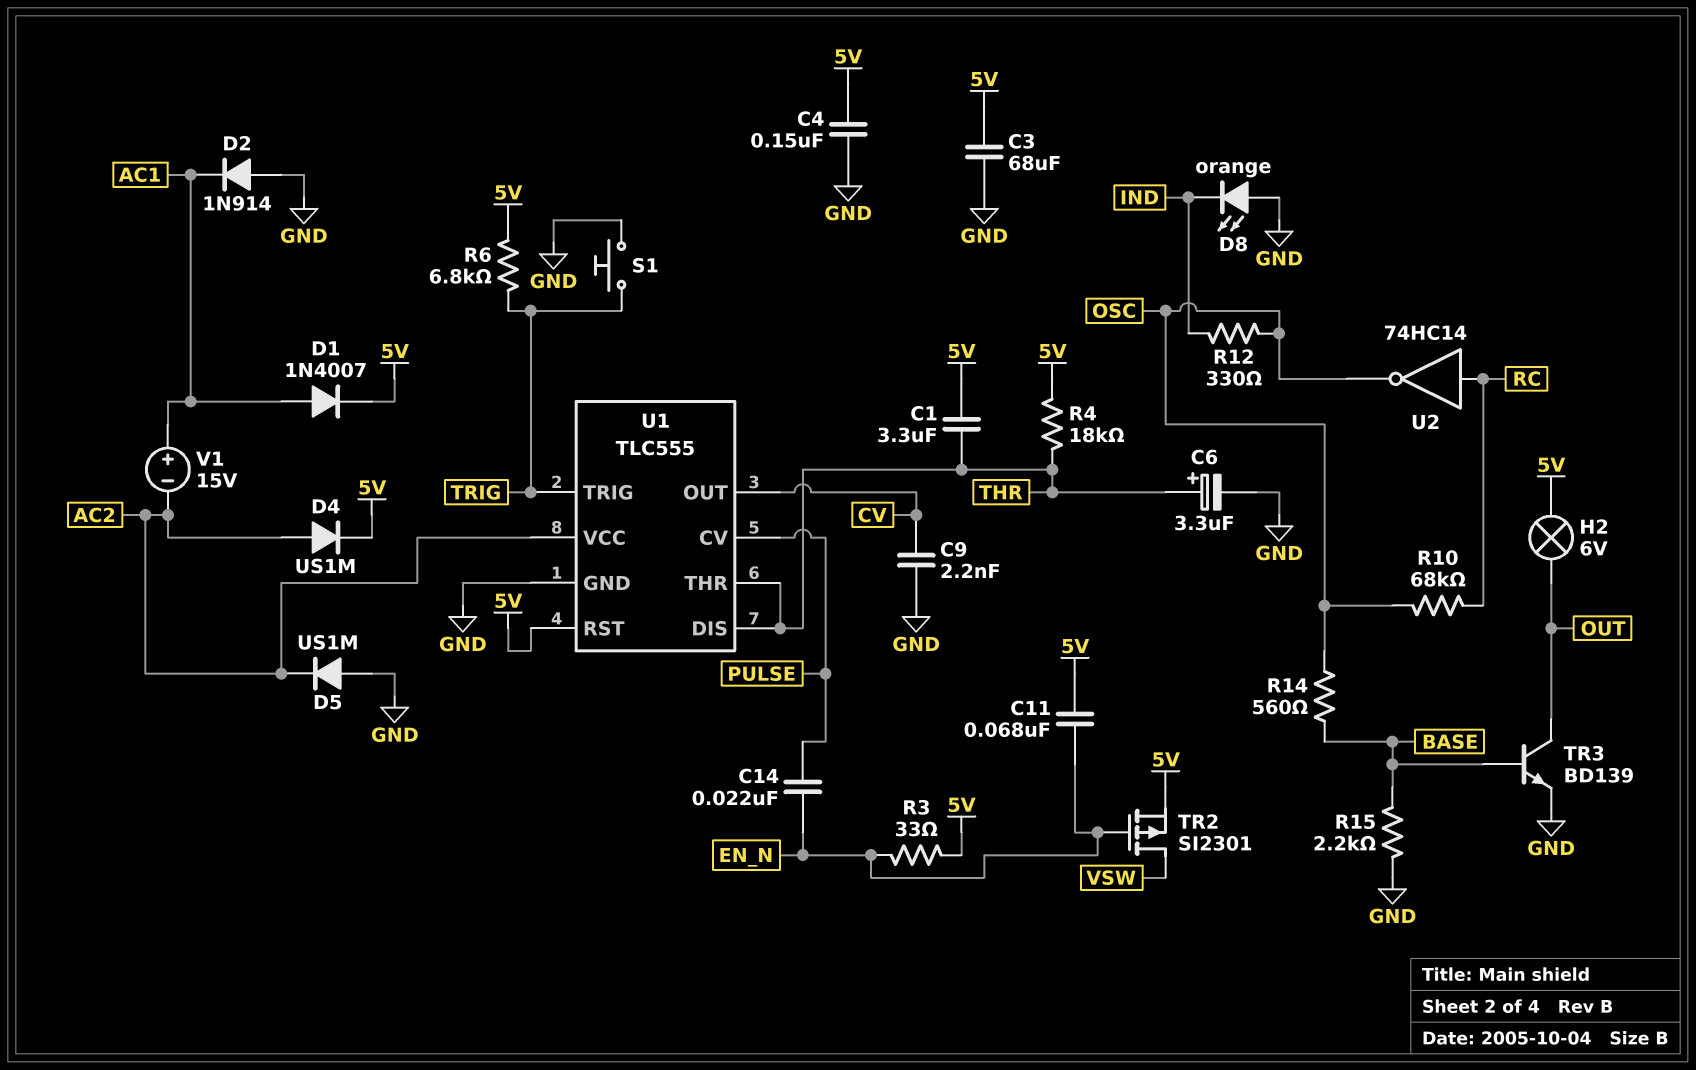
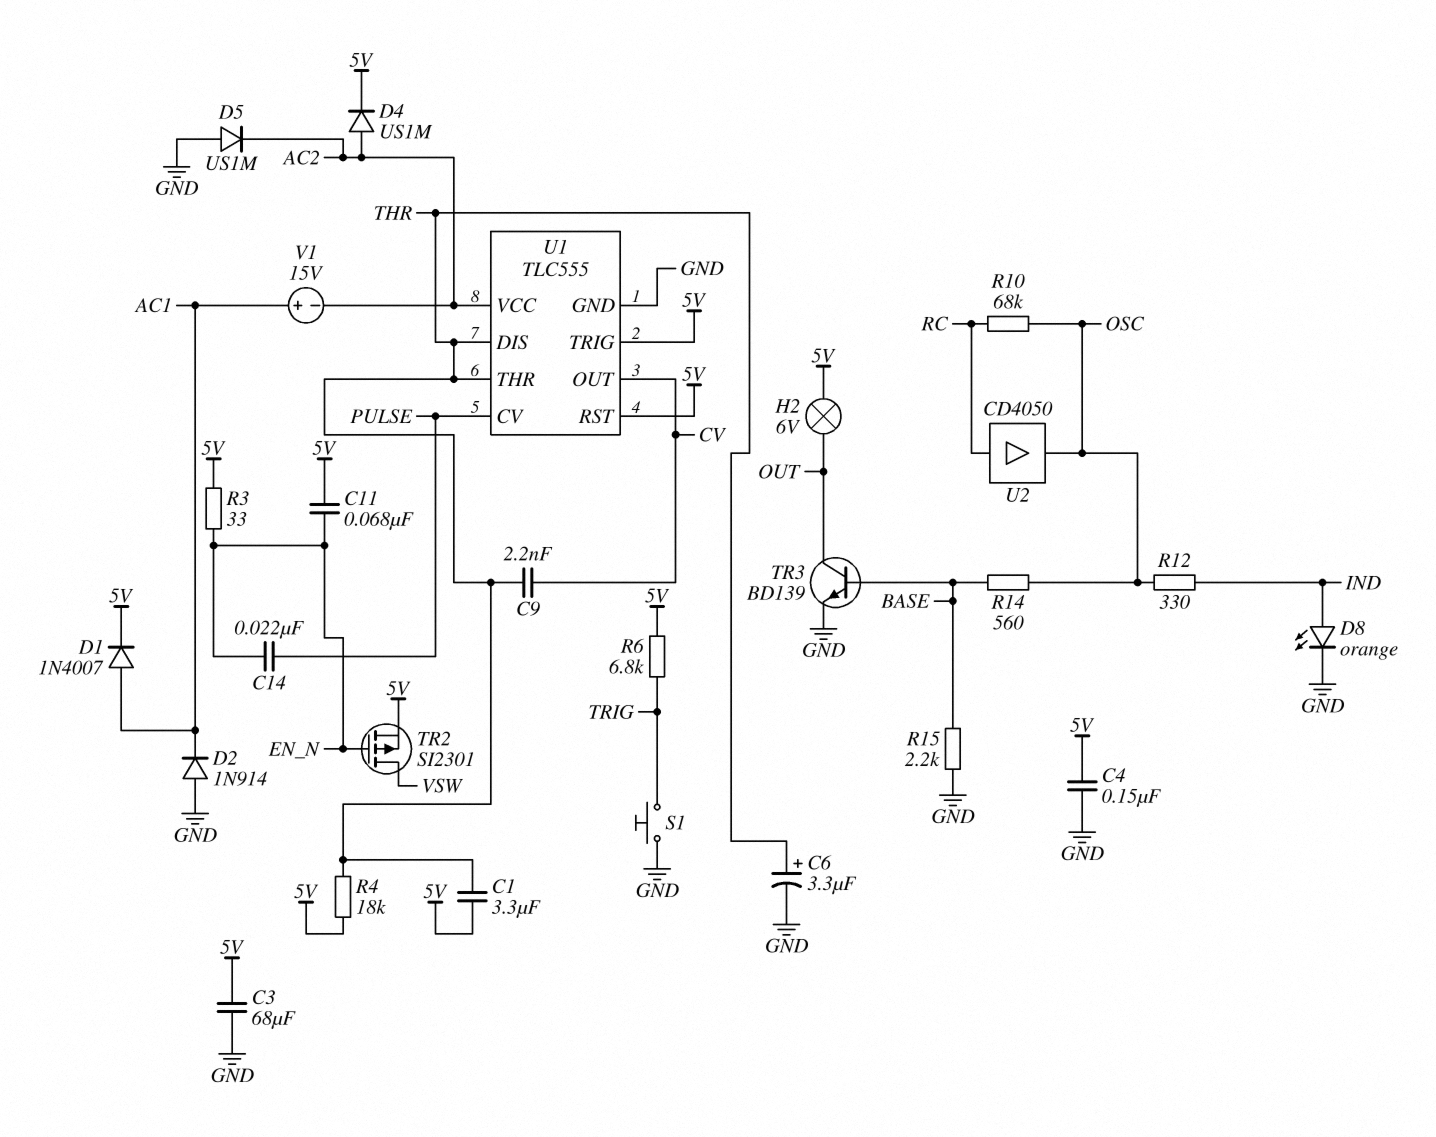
C9: 2.2nF (CV, GND) -> 2.2nF (CV, THR)
D8: LED orange (A GND, K IND) -> LED orange (A IND, K GND)
U1 pin TRIG: TRIG -> 5V
U2: NOT 74HC14 (in RC, out OSC) -> buffer CD4050 (in RC, out OSC)

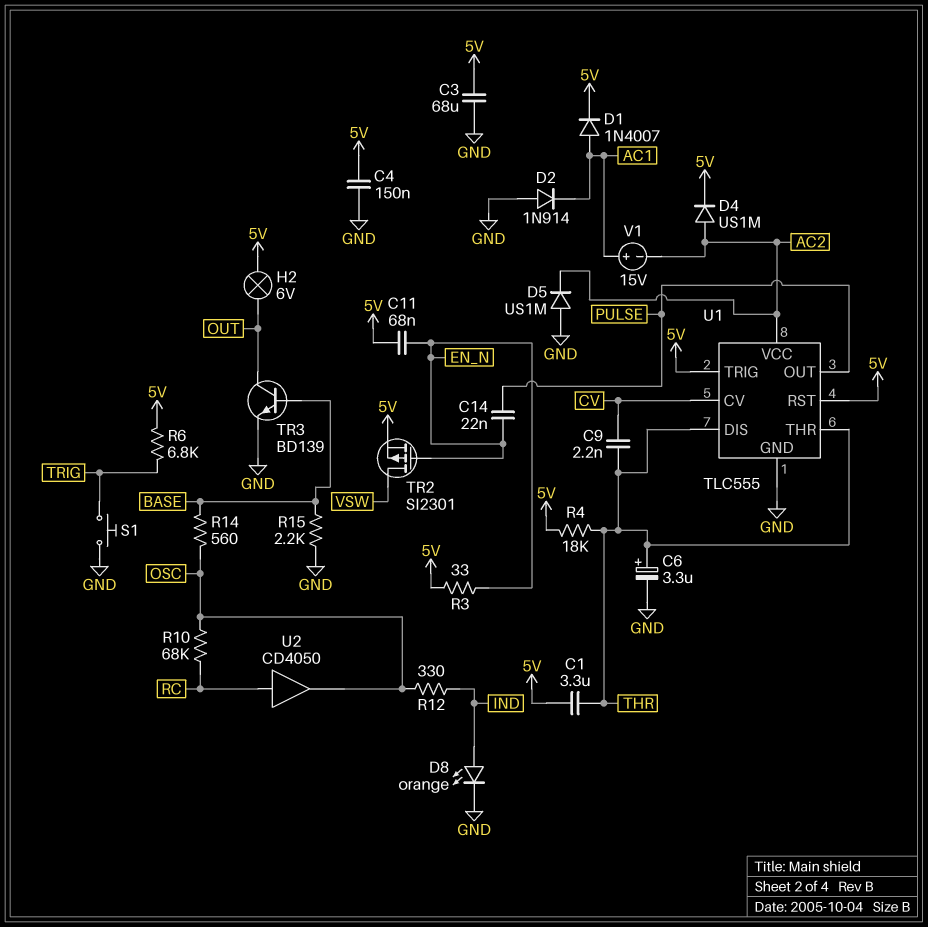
U1 pin CV: PULSE -> CV
U1 pin OUT: CV -> PULSE

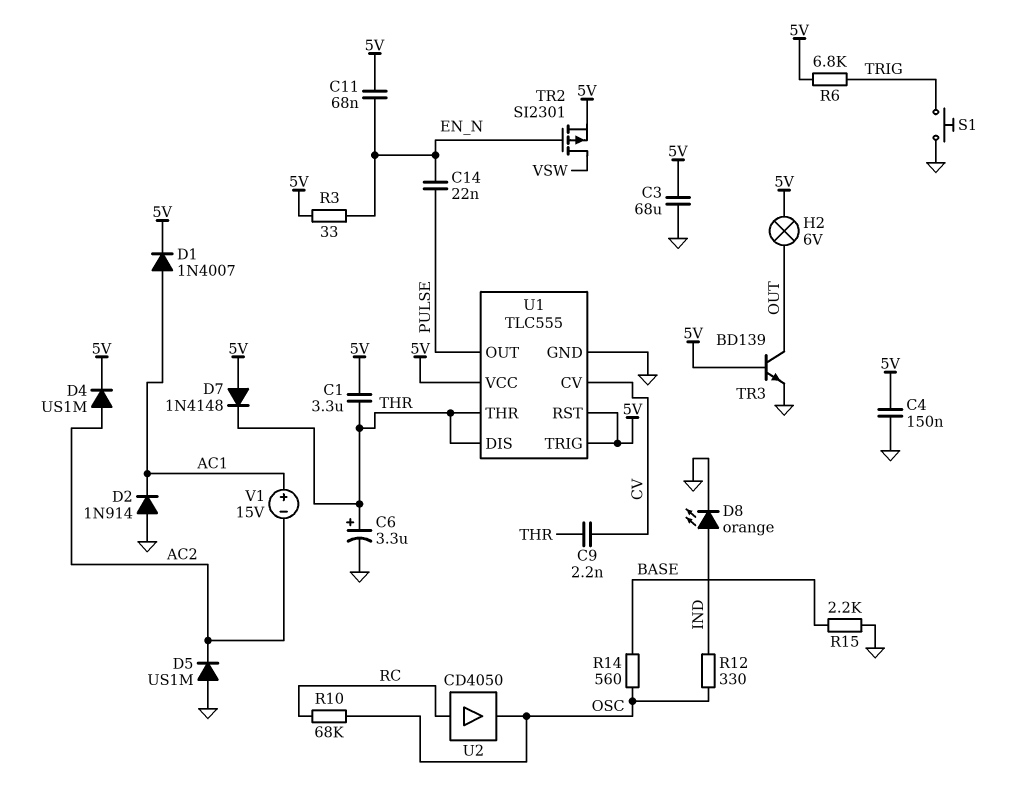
D7: none -> diode 1N4148 (A 5V, K THR)
R4: 18k (5V, THR) -> none
TR3: NPN BD139 (B BASE, C OUT, E GND) -> NPN BD139 (B 5V, C OUT, E GND)
U1 pin VCC: AC2 -> 5V

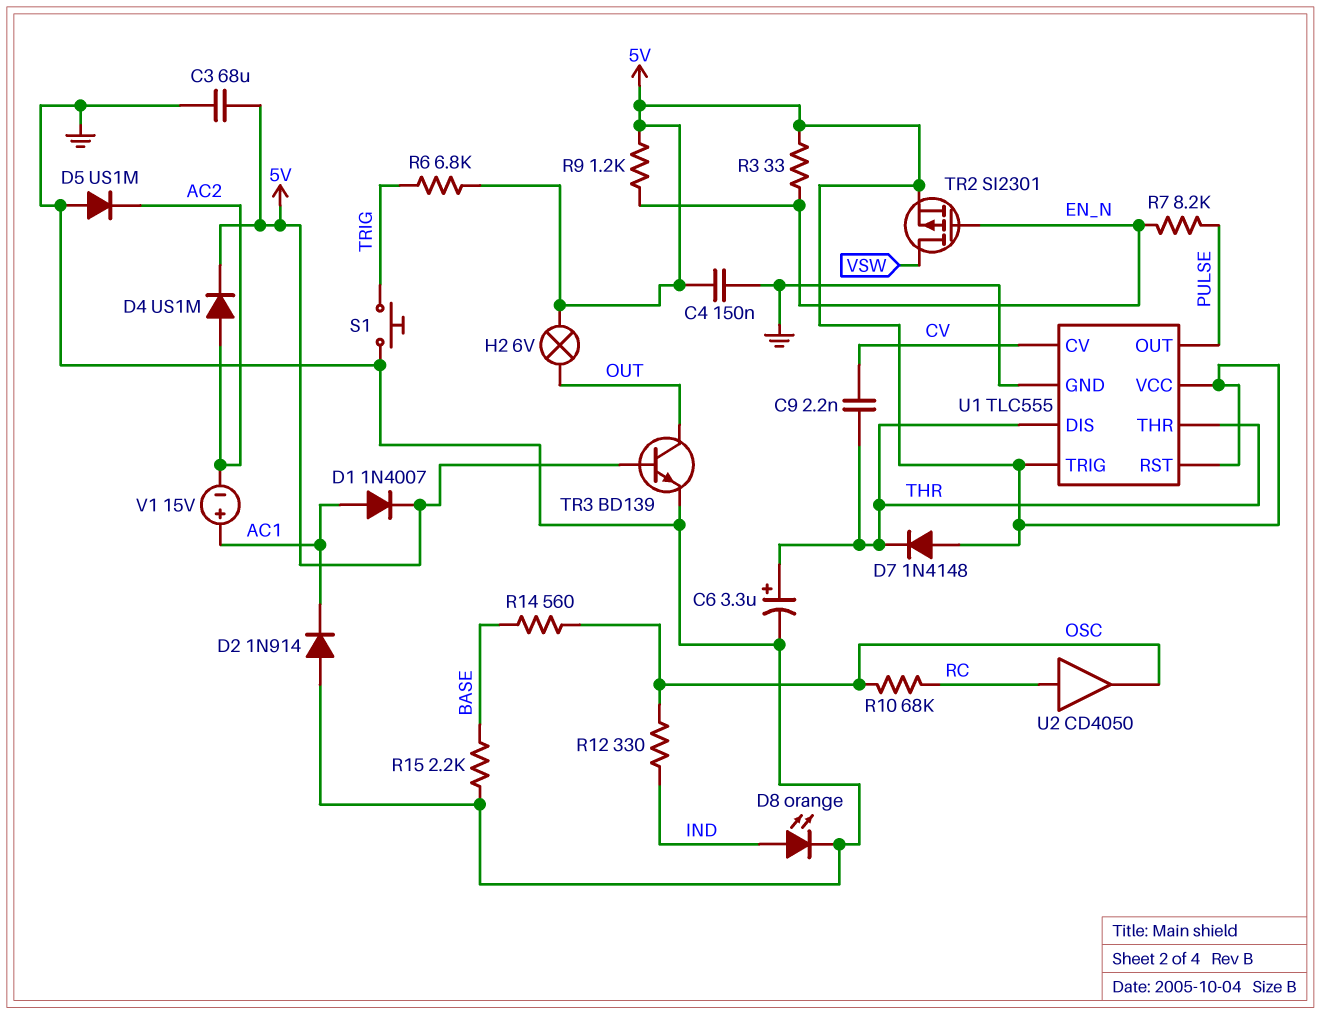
C1: 3.3uF (5V, THR) -> none
C11: 68nF (5V, EN_N) -> none
C14: 22nF (EN_N, PULSE) -> none
R7: none -> 8.2k (EN_N, PULSE)
R9: none -> 1.2k (5V, EN_N)

